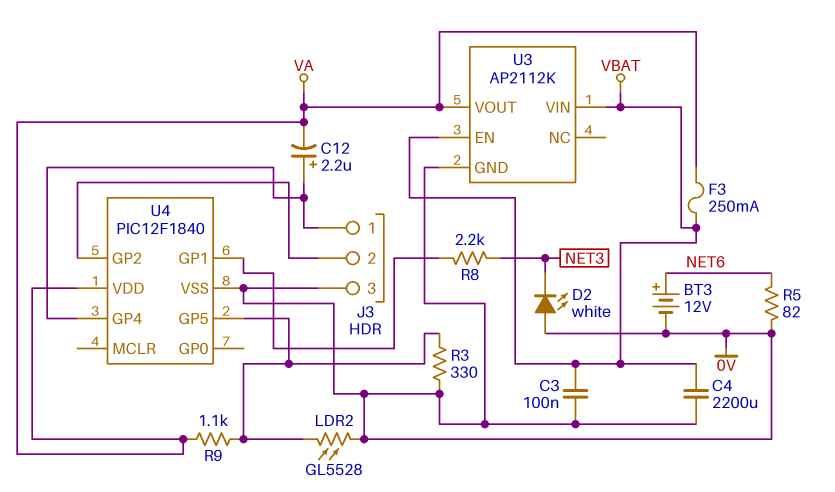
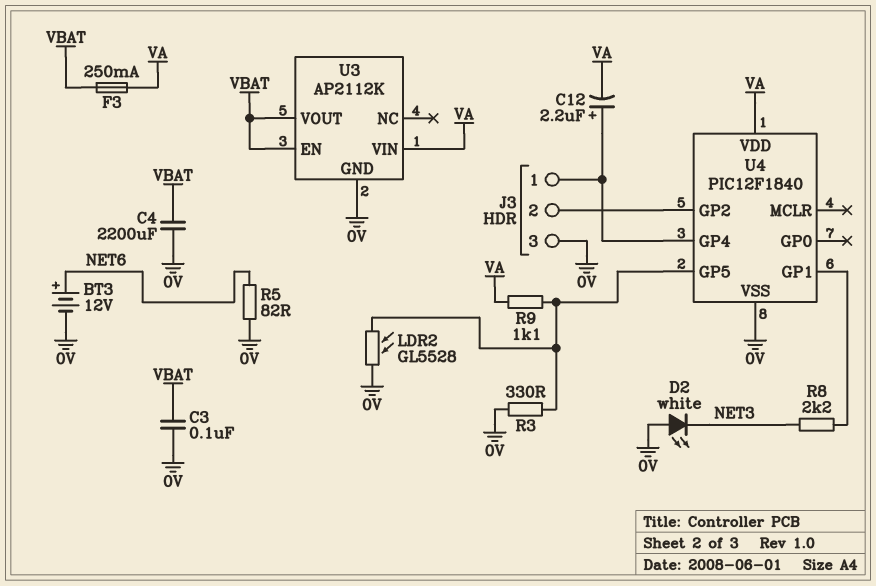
U3 pin VIN: VBAT -> VA
U3 pin VOUT: VA -> VBAT

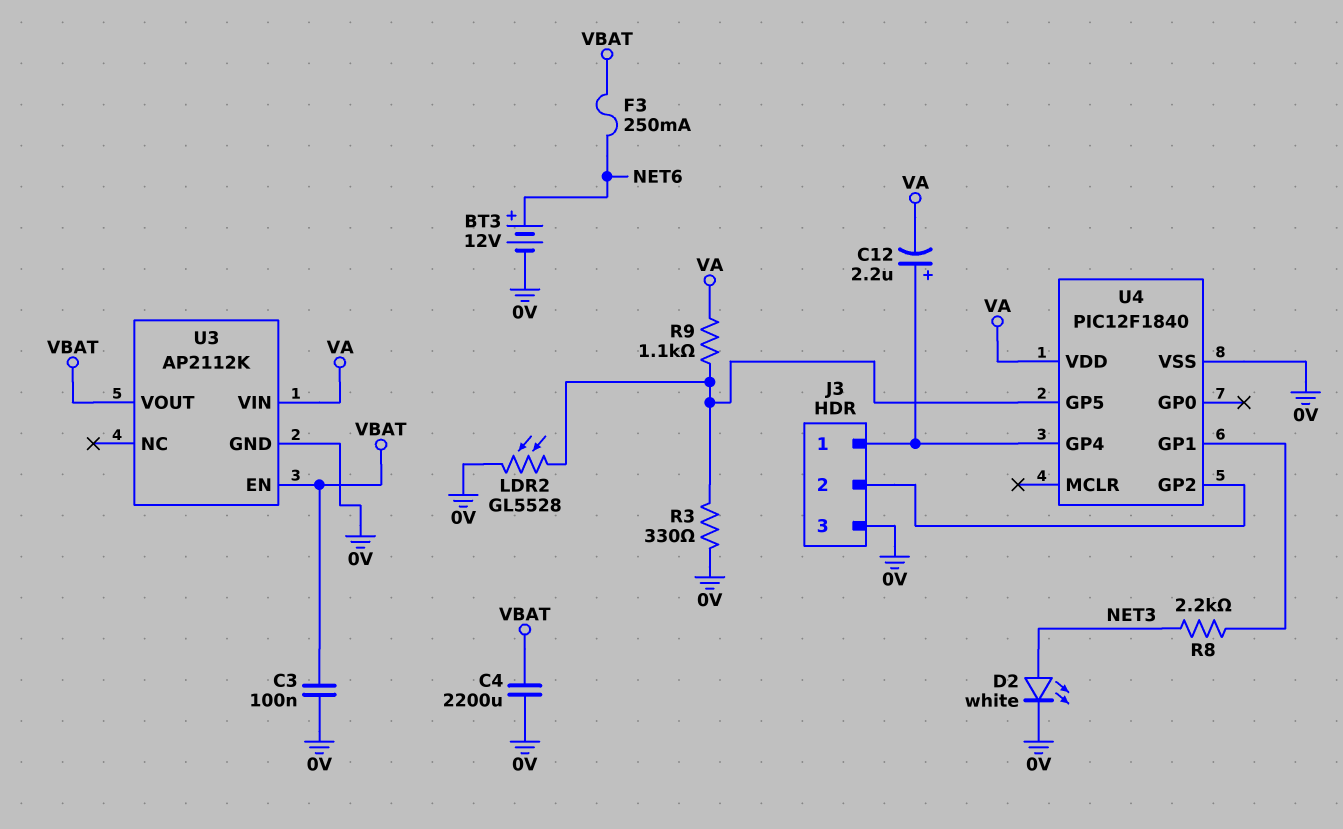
D2: LED white (A 0V, K NET3) -> LED white (A NET3, K 0V)
F3: 250mA (VA, VBAT) -> 250mA (NET6, VBAT)
R5: 82 (0V, NET6) -> none

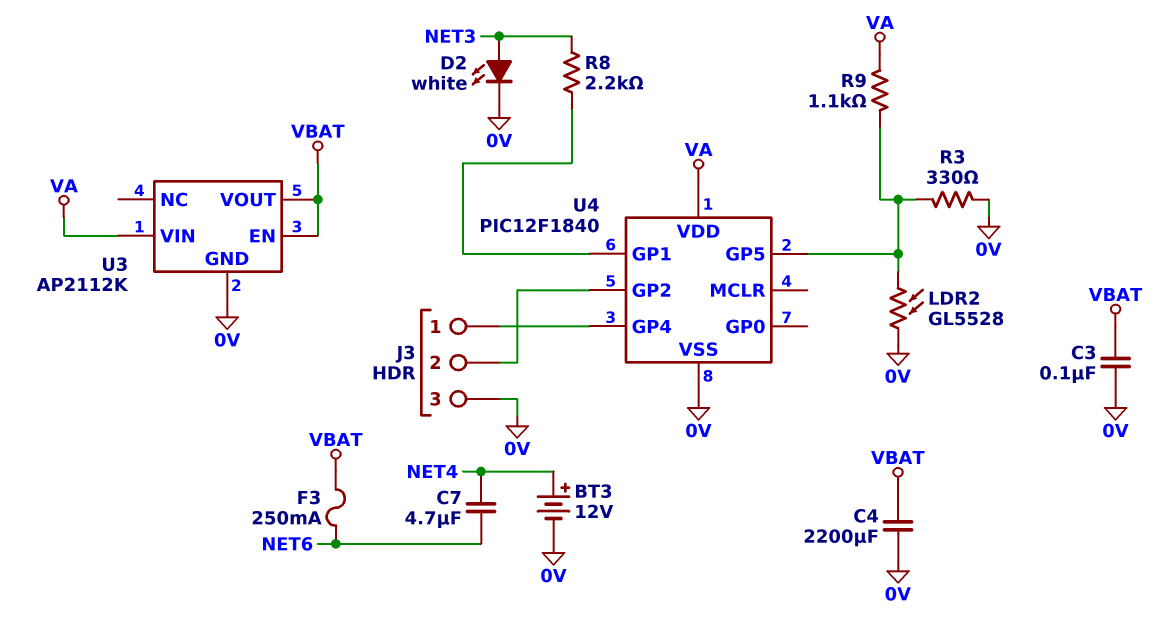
BT3: 12V (plus NET6, minus 0V) -> 12V (plus NET4, minus 0V)
C7: none -> 4.7uF (NET4, NET6)
C12: 2.2uF (plus J3/1, minus VA) -> none

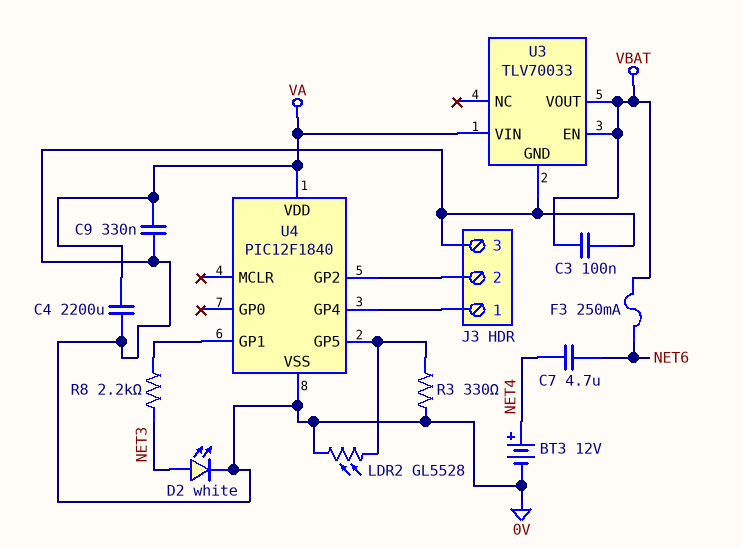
C4: 2200uF (0V, VBAT) -> 2200uF (0V, VA)
C9: none -> 330nF (0V, VA)
R9: 1.1k (U4/GP5, VA) -> none
U3: AP2112K -> TLV70033

